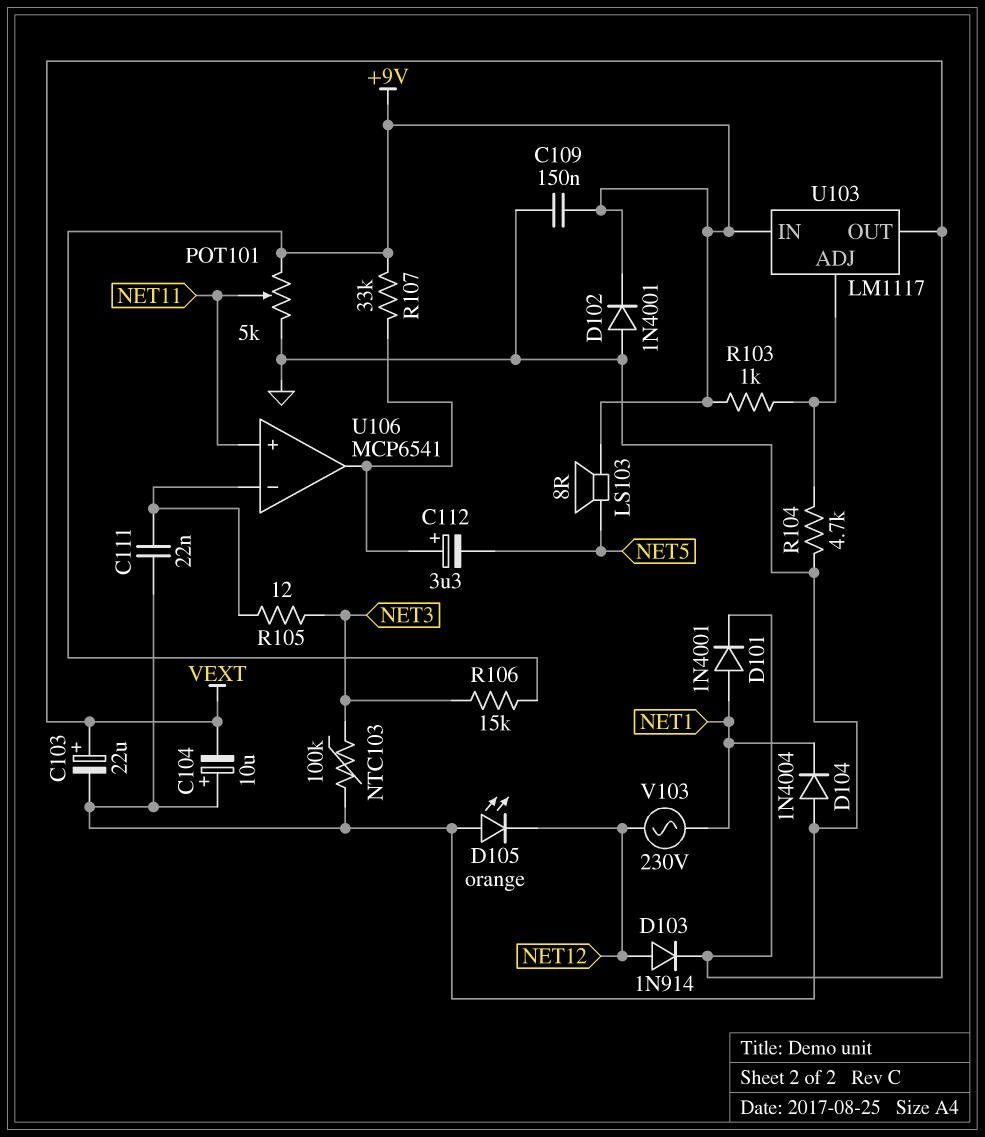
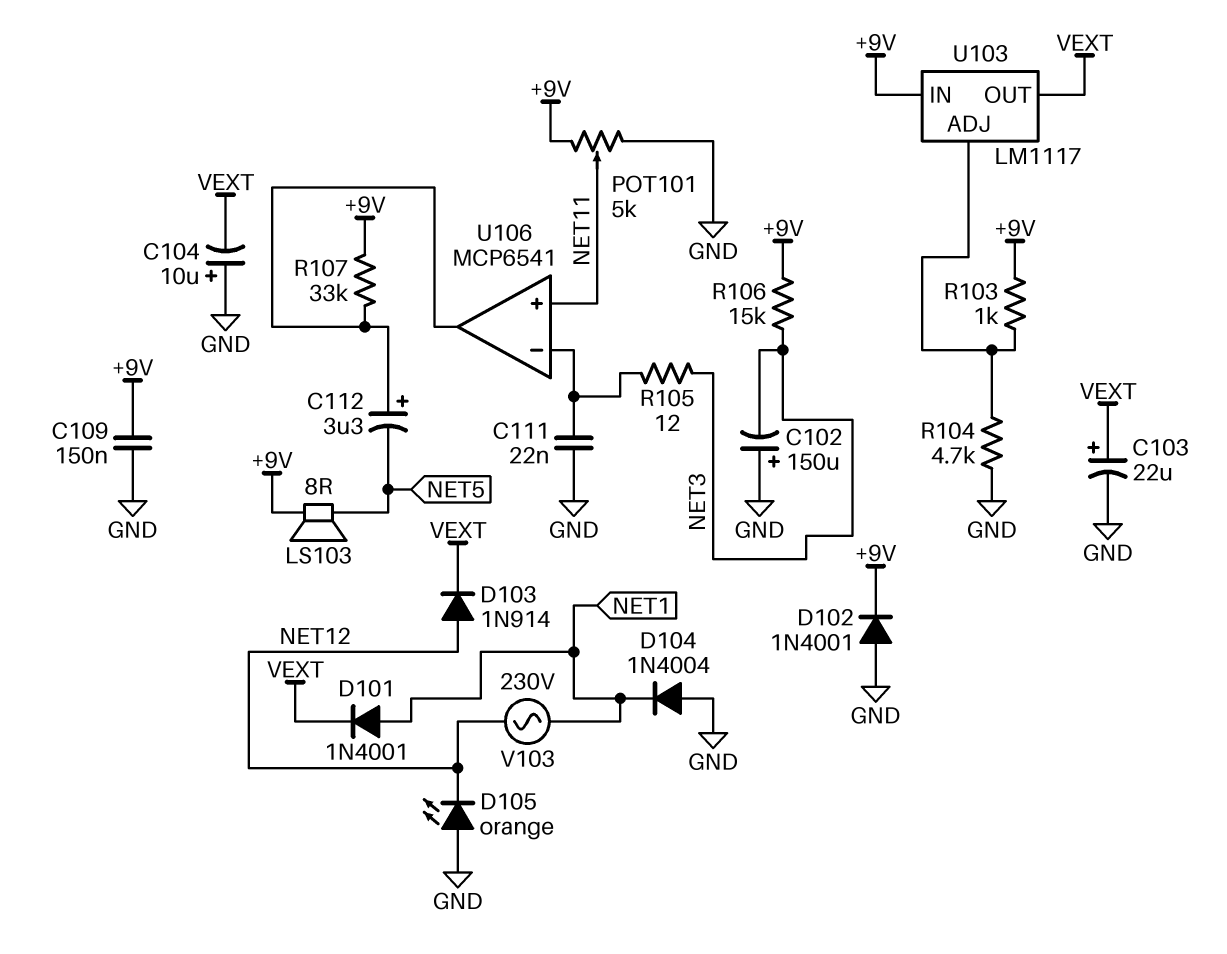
C102: none -> 150uF (plus GND, minus NET3)
NTC103: 100k (GND, NET3) -> none

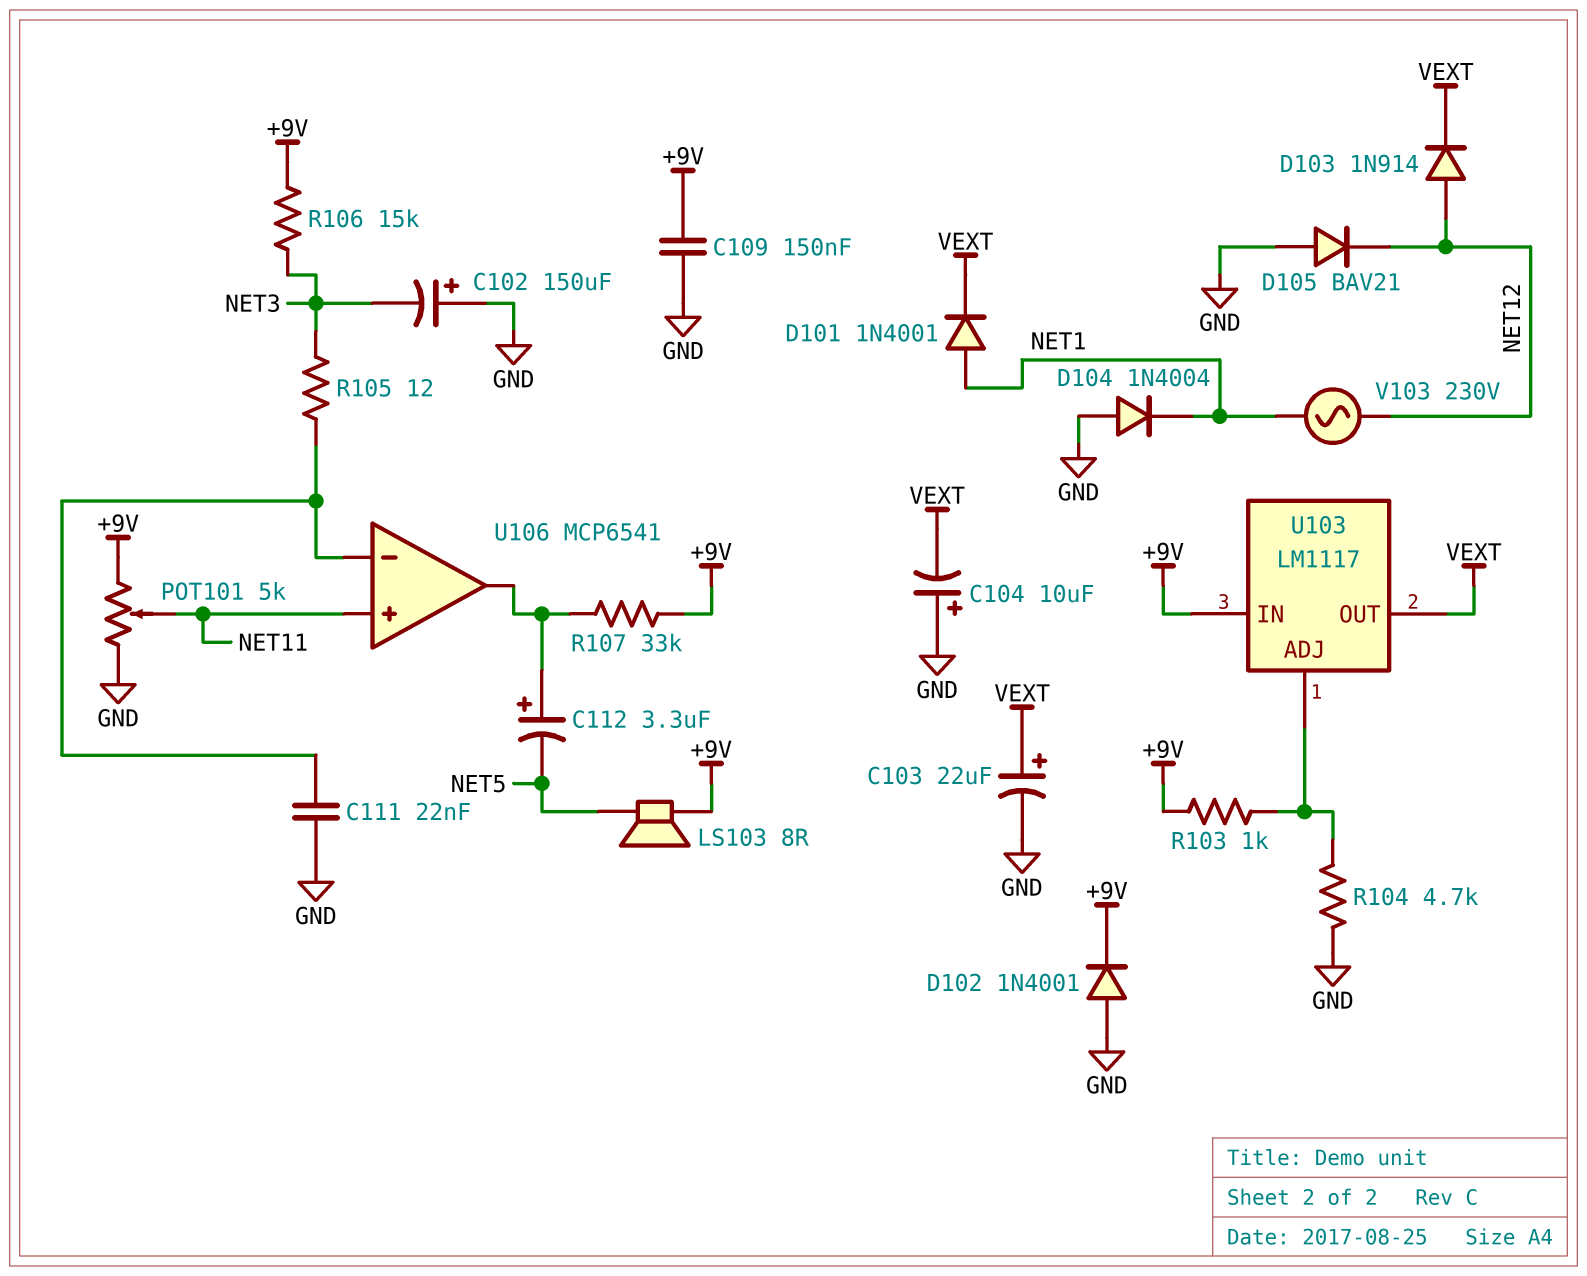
D105: LED orange (A GND, K NET12) -> diode BAV21 (A GND, K NET12)

